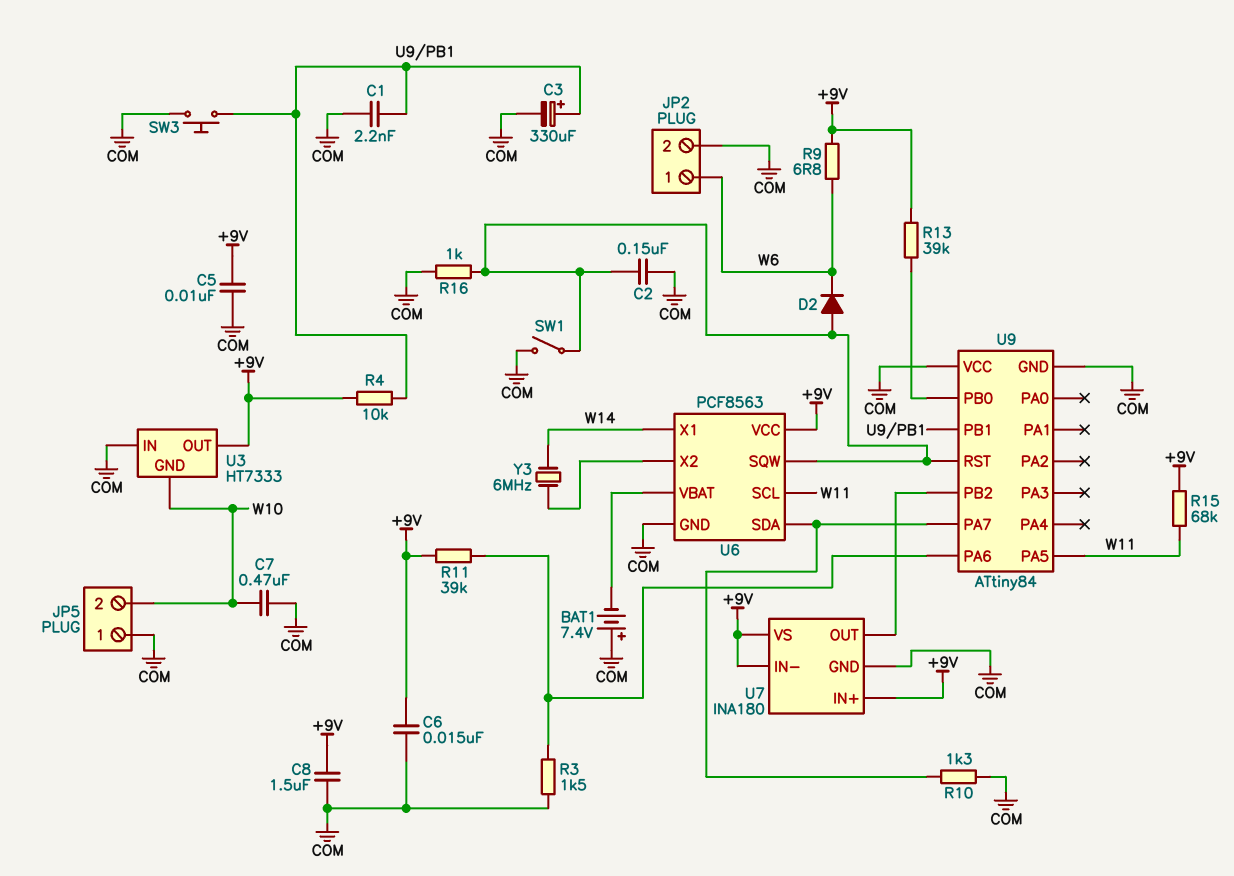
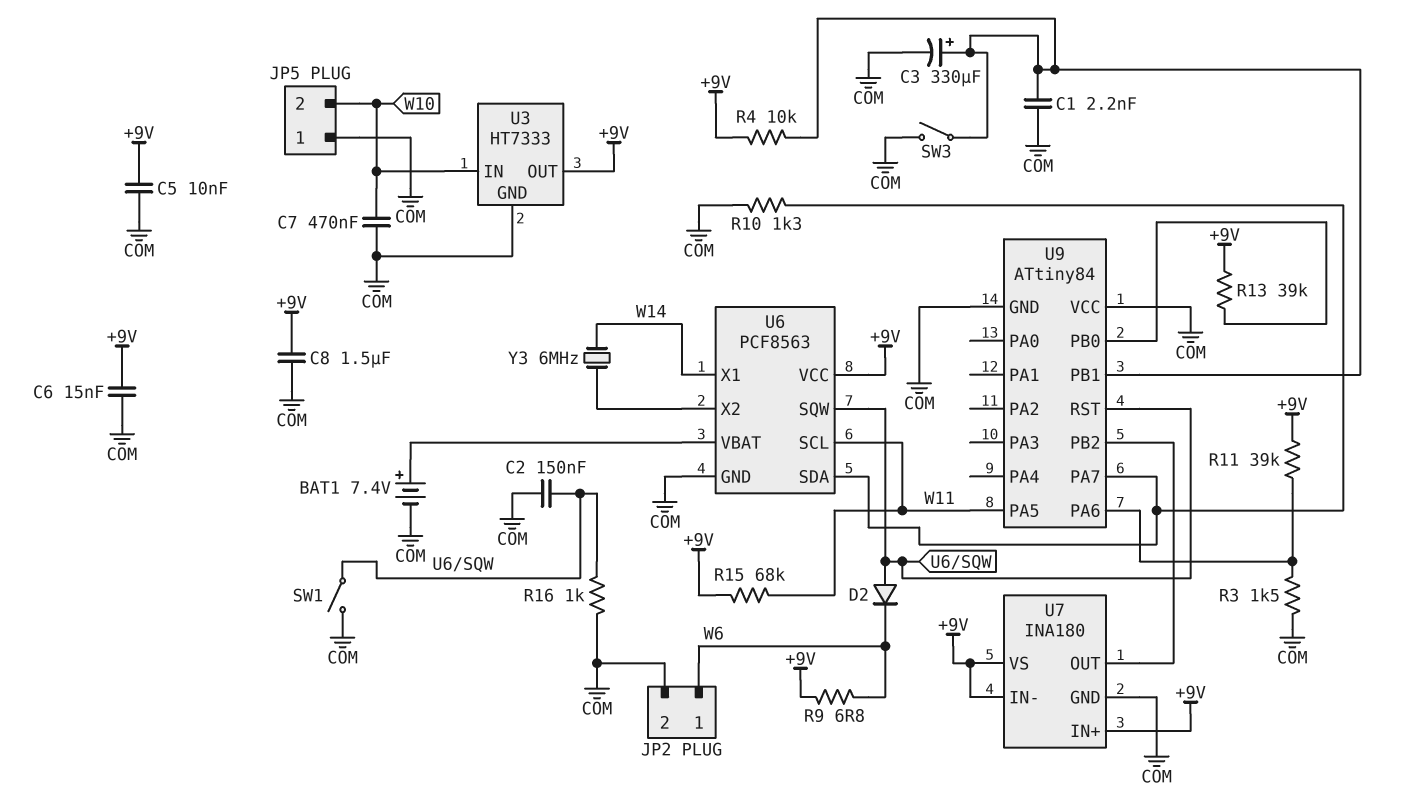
BAT1: 7.4V (plus COM, minus U6/VBAT) -> 7.4V (plus U6/VBAT, minus COM)
SW3: button (COM, U9/PB1) -> switch (COM, U9/PB1)
U3 pin GND: W10 -> COM
U3 pin IN: COM -> W10

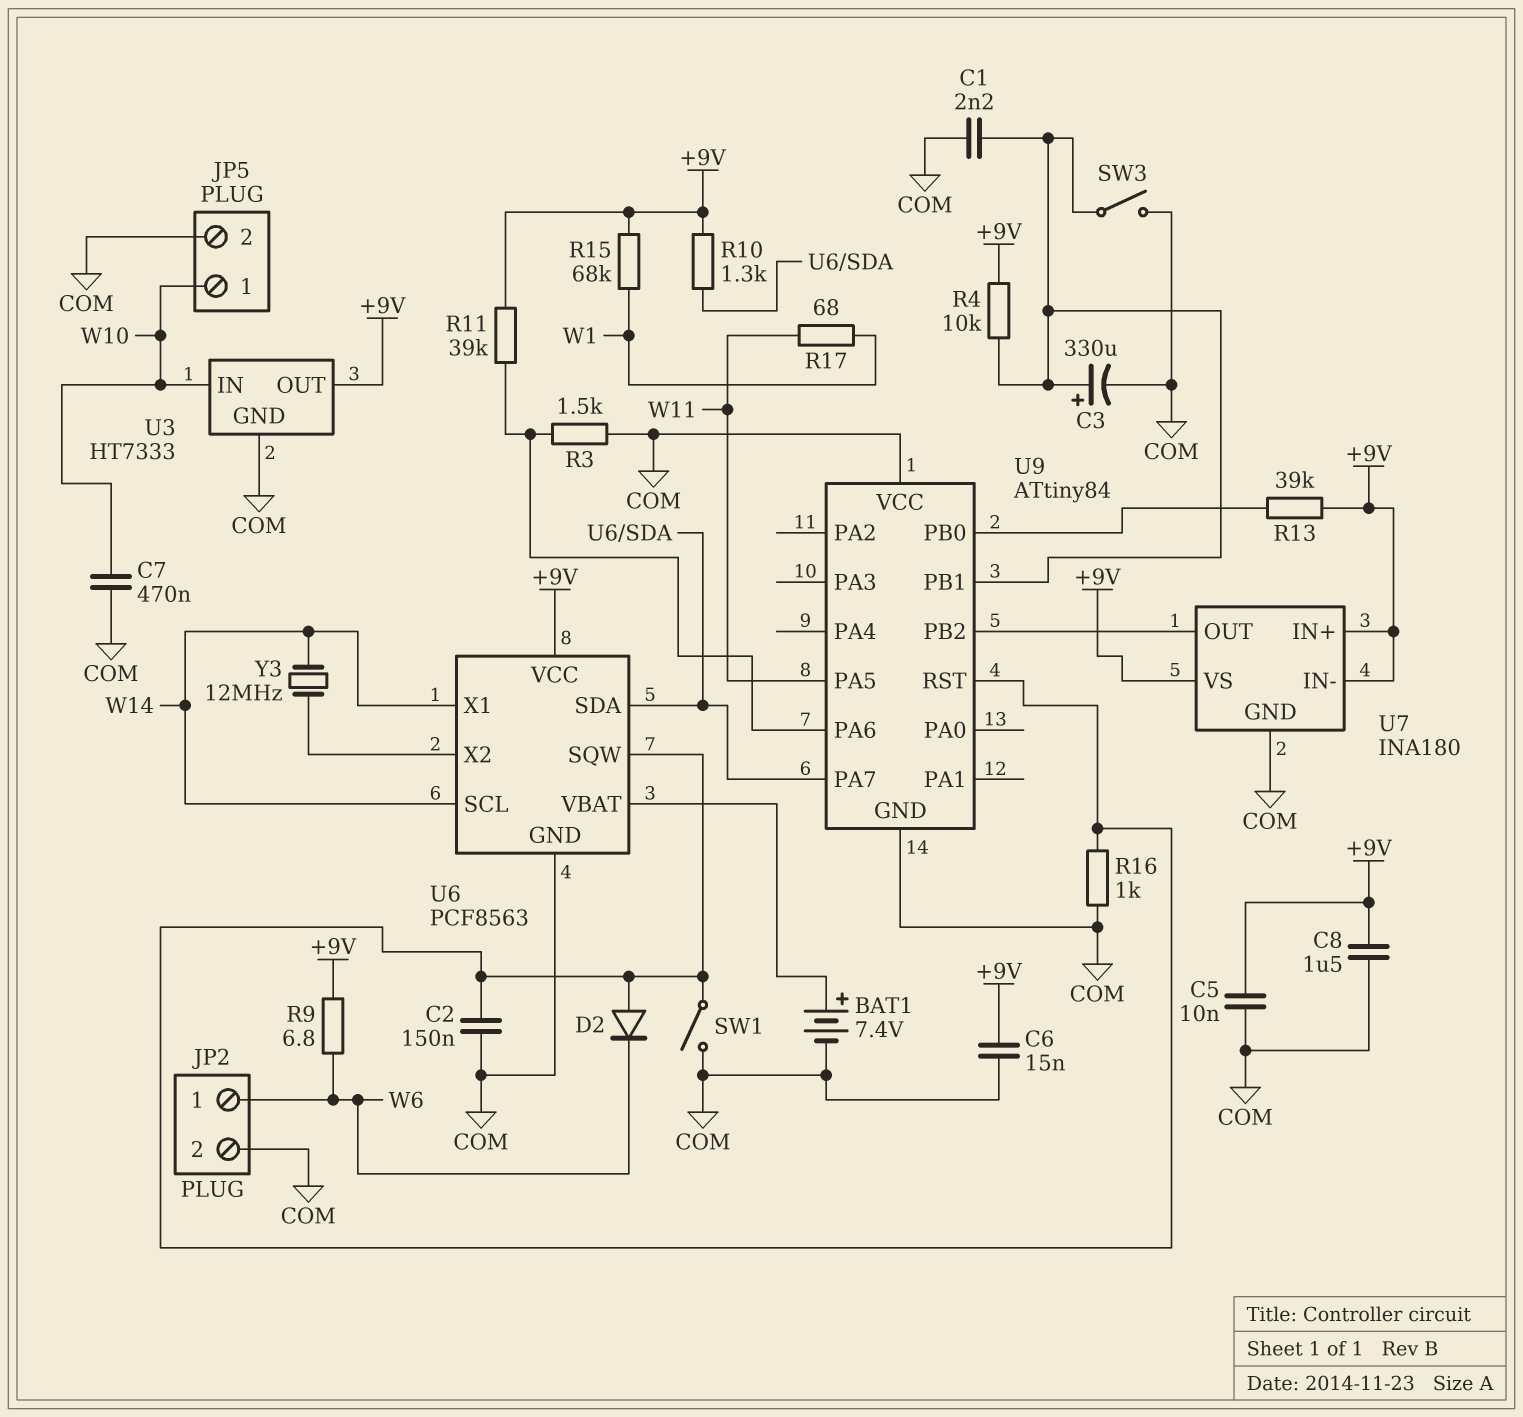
JP5 pin 1: COM -> W10
JP5 pin 2: W10 -> COM
R10: 1.3k (COM, U6/SDA) -> 1.3k (+9V, U6/SDA)
R15: 68k (+9V, W11) -> 68k (+9V, W1)
R17: none -> 68 (W1, W11)
U6 pin SCL: W11 -> W14
Y3: 6MHz (U6/X2, W14) -> 12MHz (U6/X2, W14)

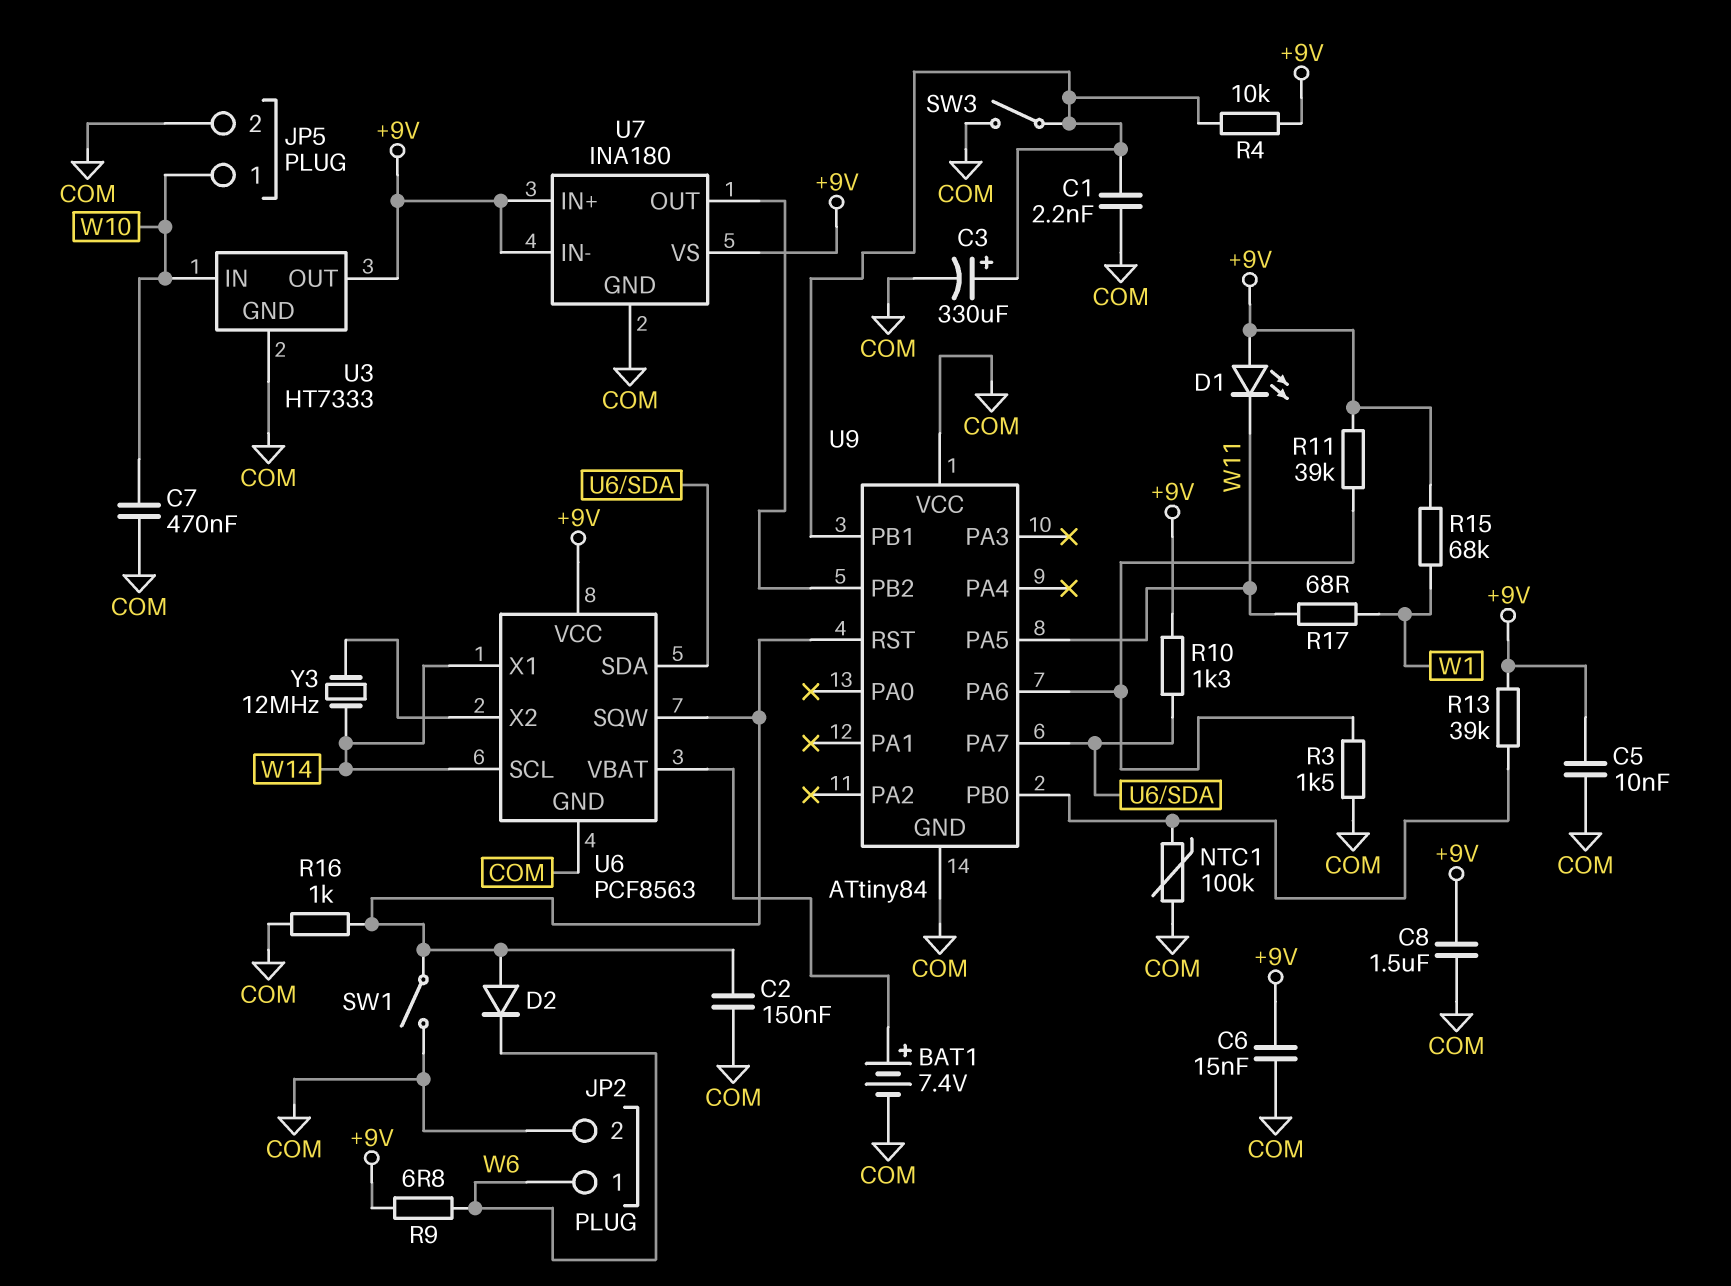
D1: none -> LED (A +9V, K W11)
NTC1: none -> 100k (COM, U9/PB0)

